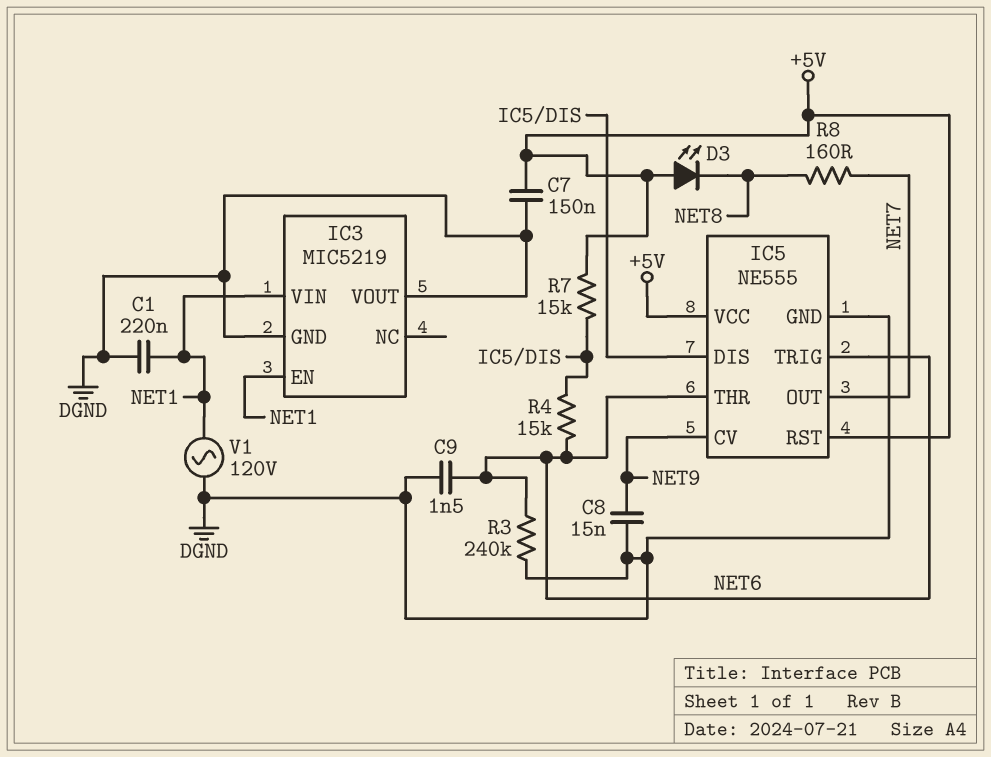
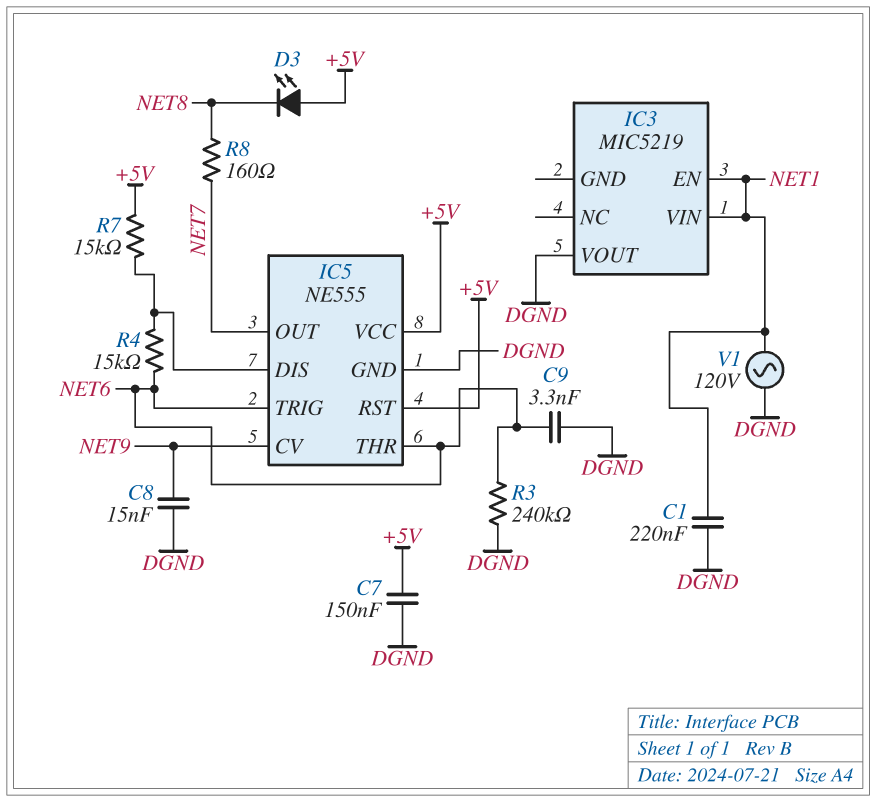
C9: 1.5nF (DGND, NET6) -> 3.3nF (DGND, NET6)
IC3 pin GND: DGND -> none

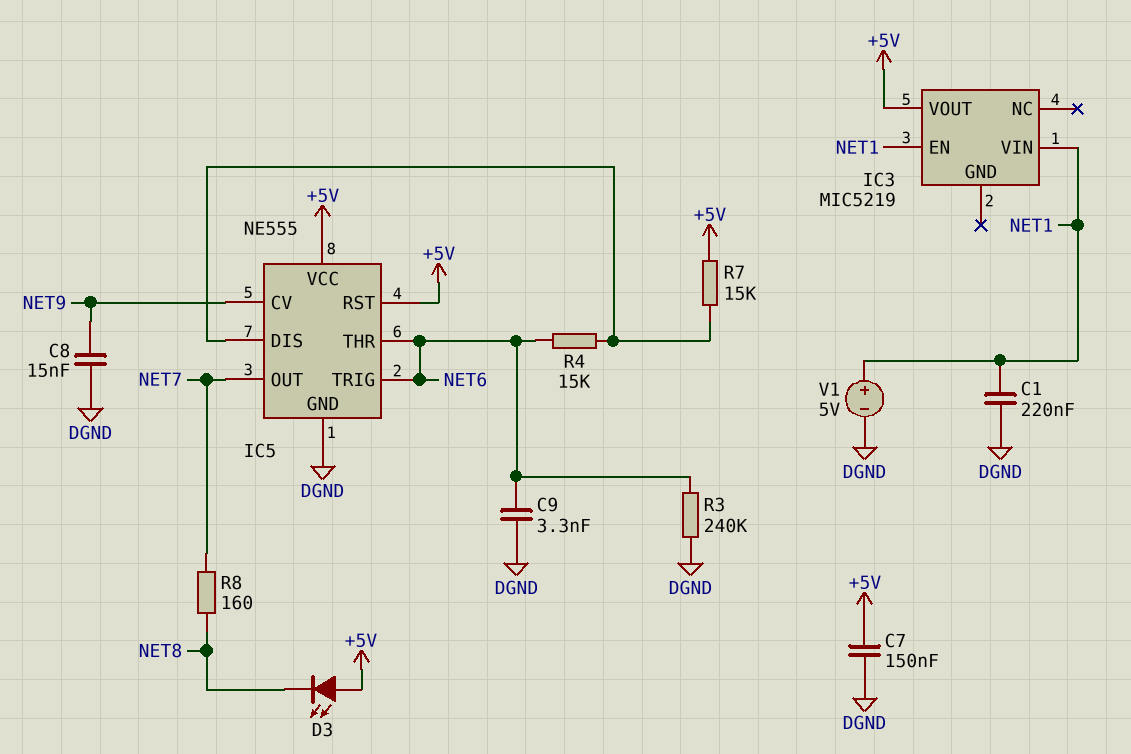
IC3 pin VOUT: DGND -> +5V
V1: AC 120V (DGND, NET1) -> 5V (plus NET1, minus DGND)

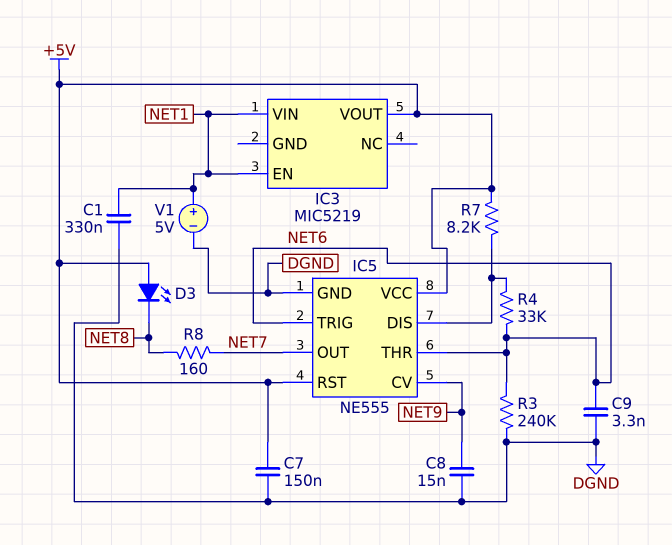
C1: 220nF (DGND, NET1) -> 330nF (DGND, NET1)
R4: 15k (IC5/DIS, NET6) -> 33k (IC5/DIS, NET6)
R7: 15k (+5V, IC5/DIS) -> 8.2k (+5V, IC5/DIS)

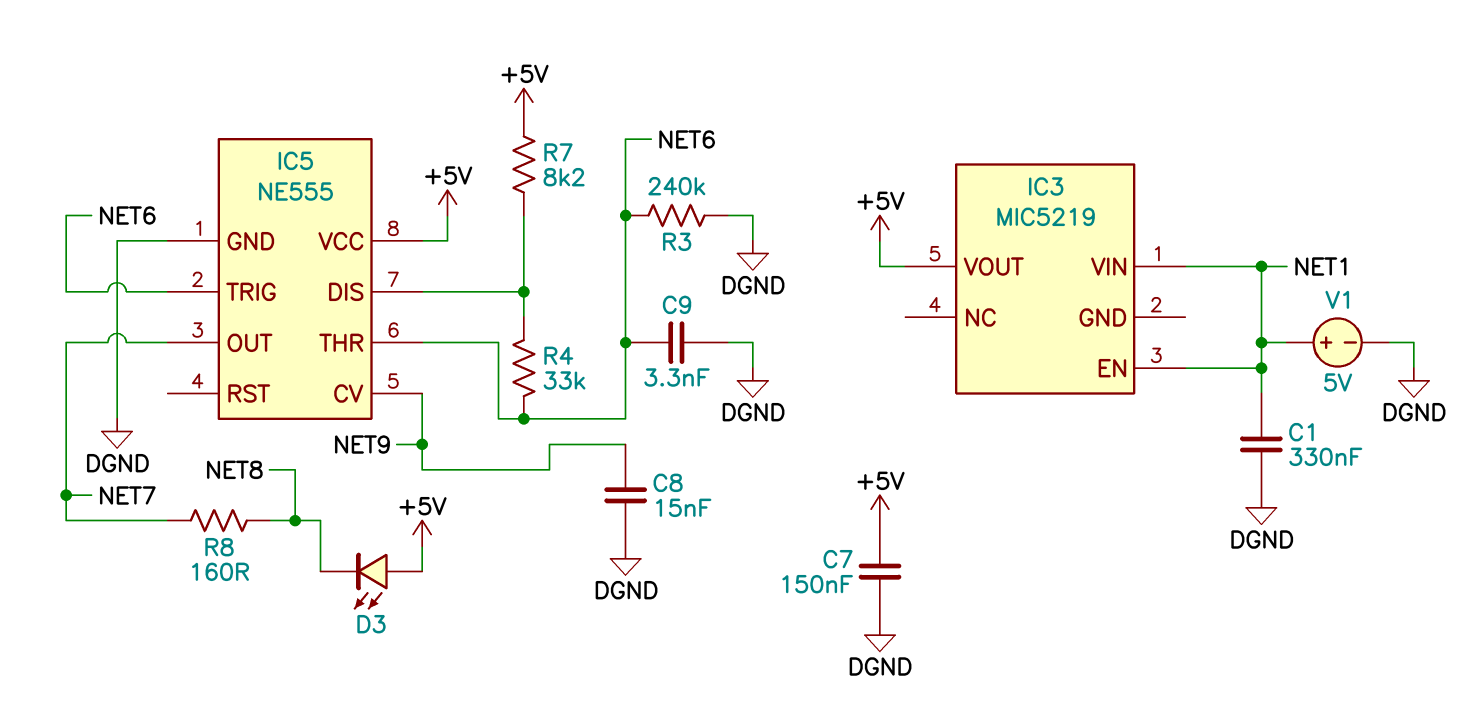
IC5 pin RST: +5V -> none

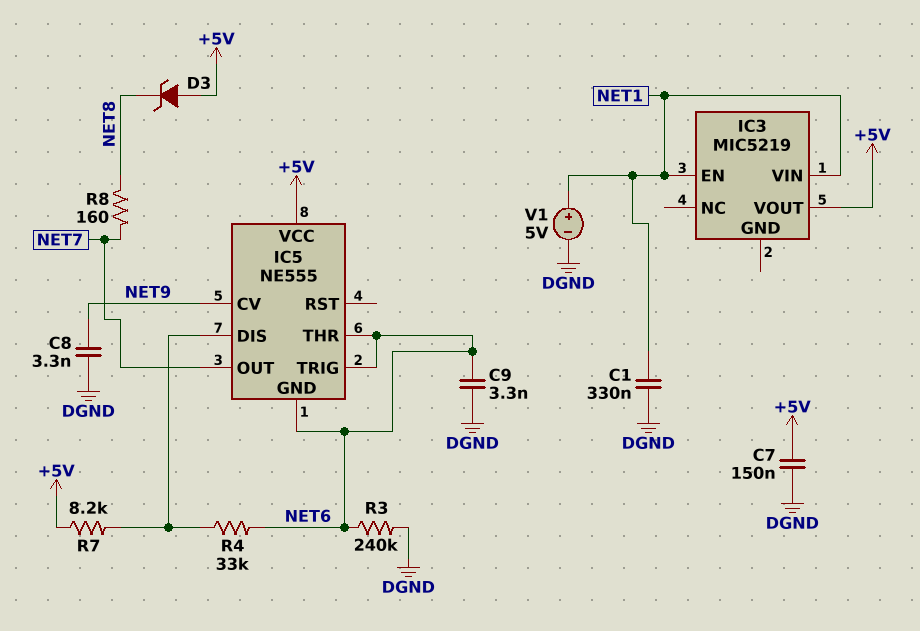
C8: 15nF (DGND, NET9) -> 3.3nF (DGND, NET9)
D3: LED (A +5V, K NET8) -> zener (A +5V, K NET8)
IC5 pin GND: DGND -> NET6

